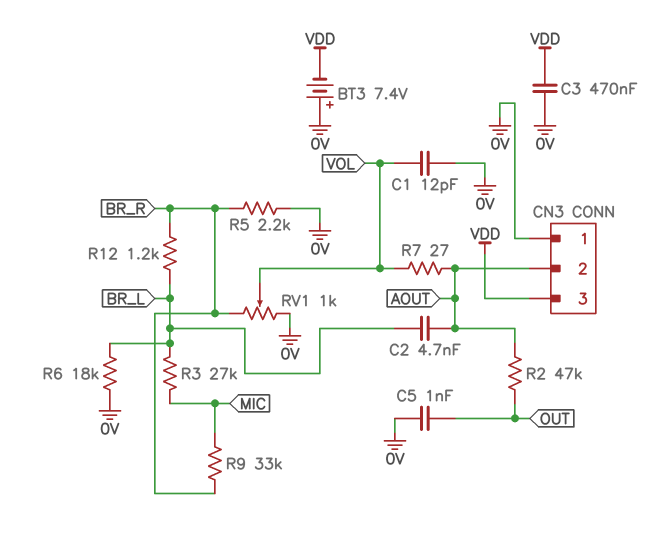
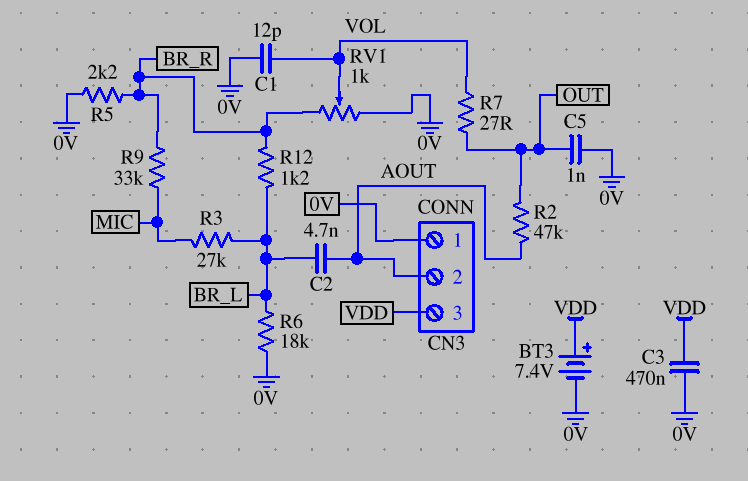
BT3: 7.4V (plus 0V, minus VDD) -> 7.4V (plus VDD, minus 0V)
R7: 27 (AOUT, VOL) -> 27 (OUT, VOL)

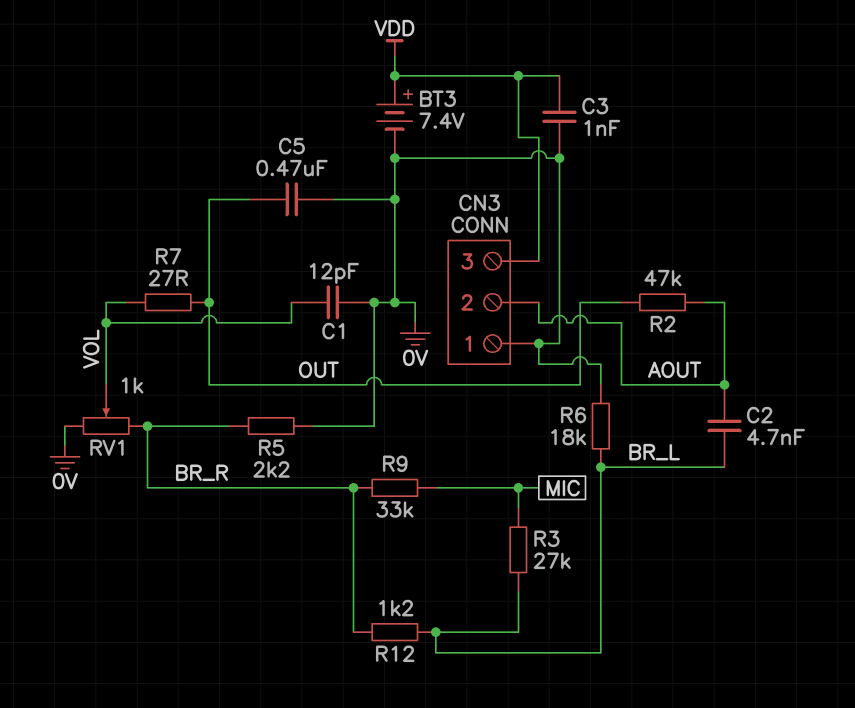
C3: 470nF (0V, VDD) -> 1nF (0V, VDD)
C5: 1nF (0V, OUT) -> 470nF (0V, OUT)

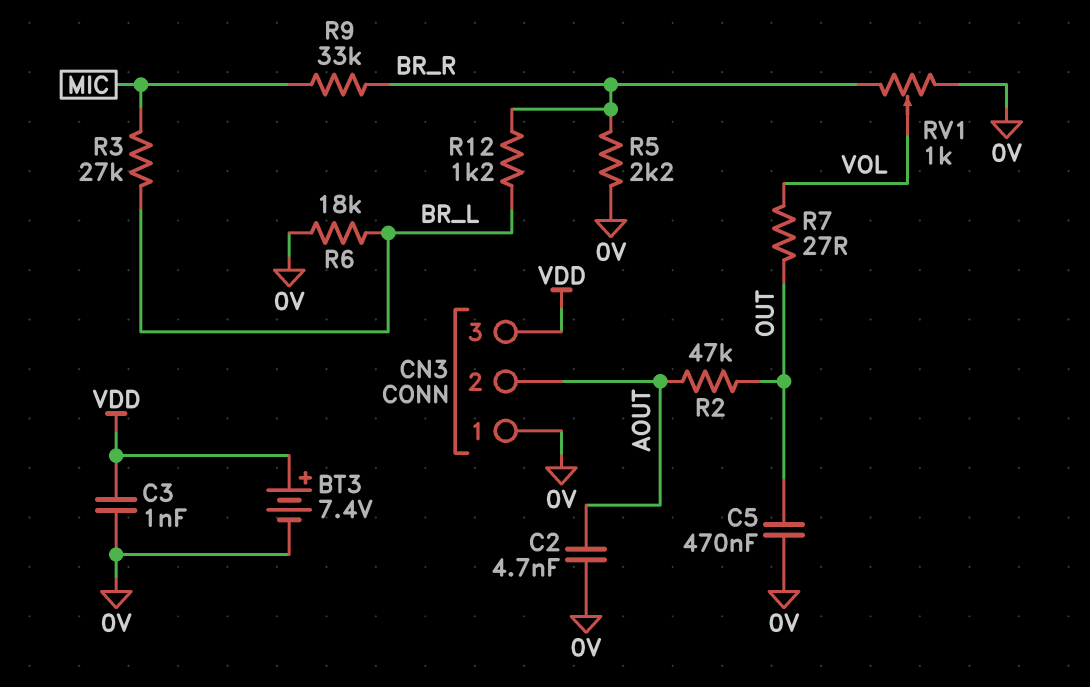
C1: 12pF (0V, VOL) -> none
C2: 4.7nF (AOUT, BR_L) -> 4.7nF (0V, AOUT)

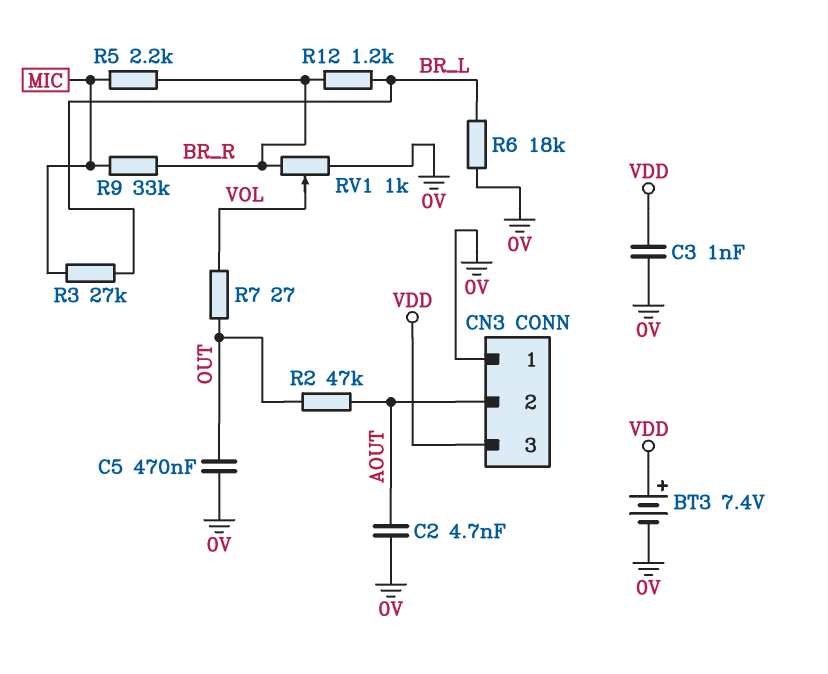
R5: 2.2k (0V, BR_R) -> 2.2k (BR_R, MIC)

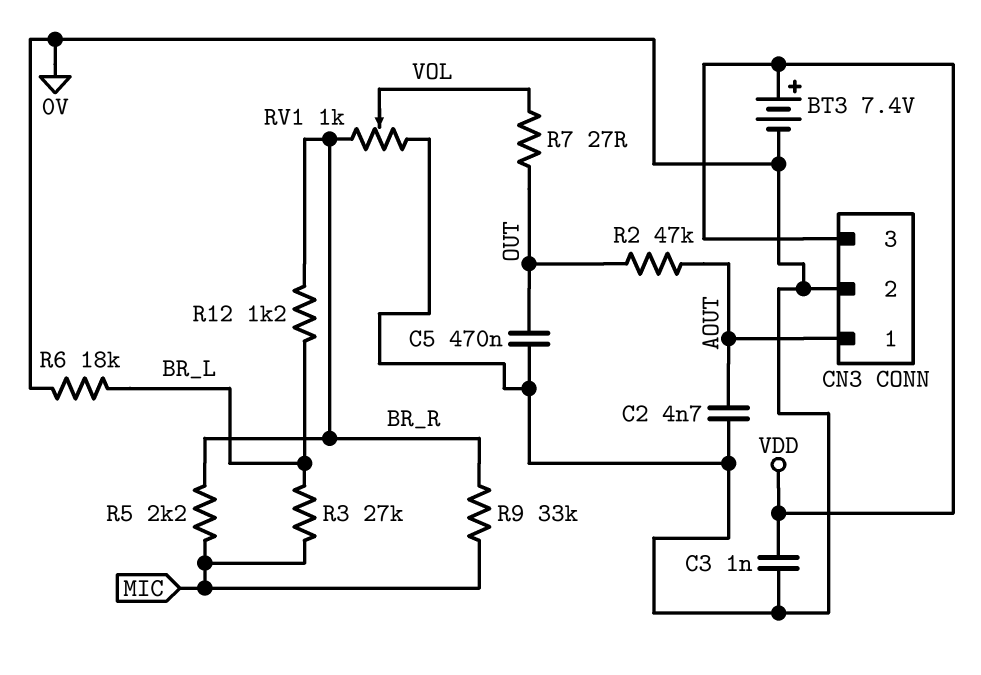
CN3 pin 1: 0V -> AOUT
CN3 pin 2: AOUT -> 0V

